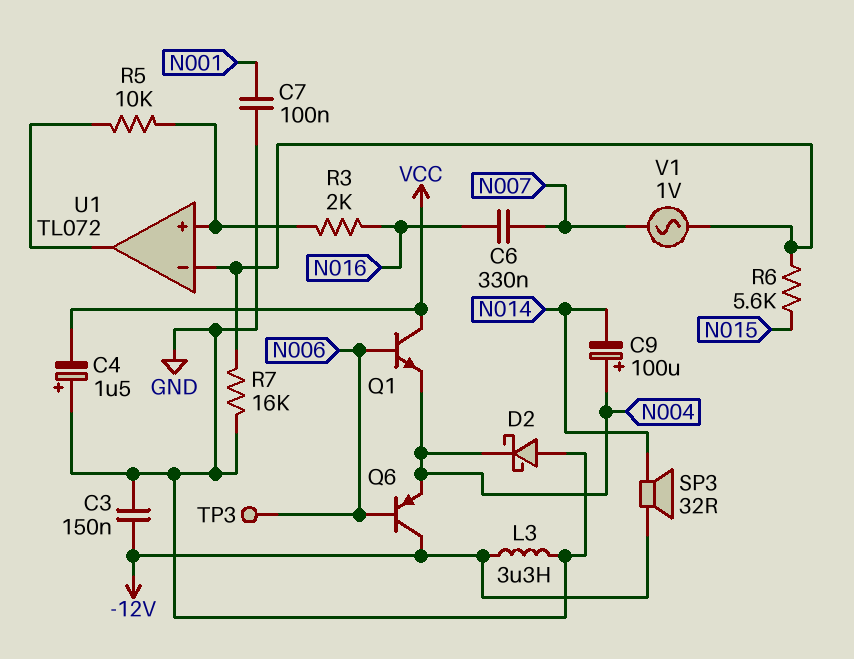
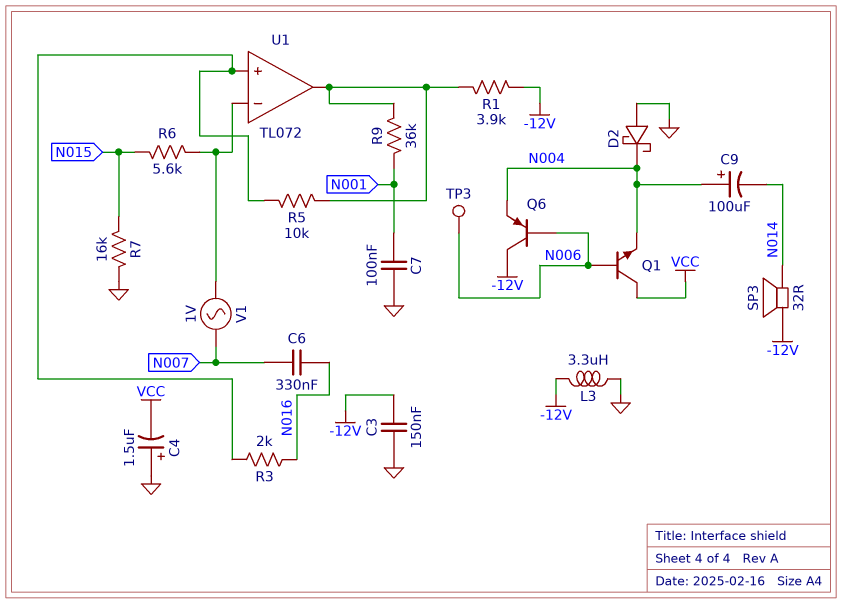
R1: none -> 3.9k (-12V, U1/out)
R7: 16k (GND, U1/in-) -> 16k (GND, N015)
R9: none -> 36k (N001, U1/out)

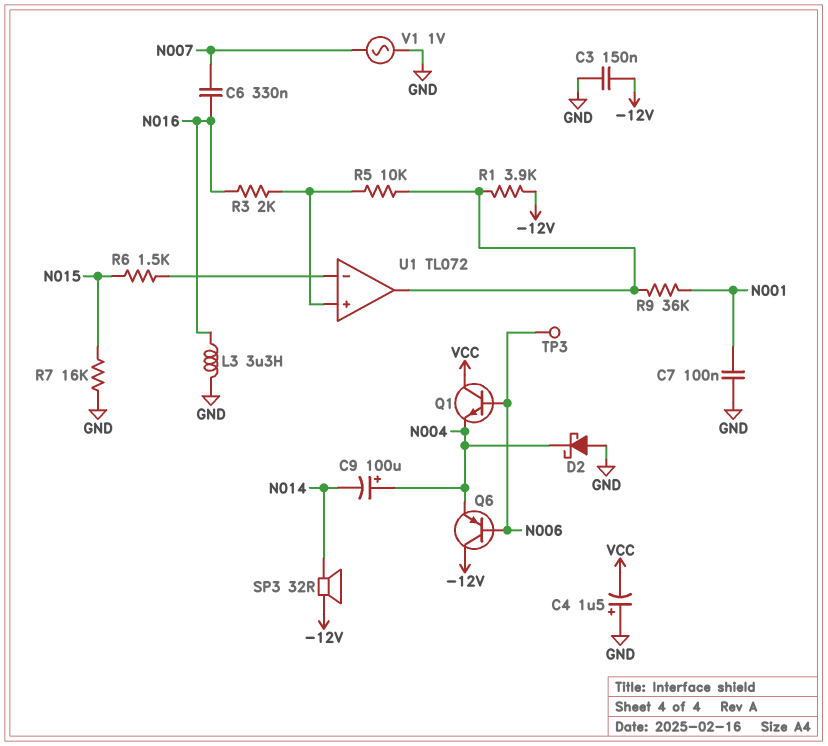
L3: 3.3uH (-12V, GND) -> 3.3uH (GND, N016)
R6: 5.6k (N015, U1/in-) -> 1.5k (N015, U1/in-)
V1: AC 1V (N007, U1/in-) -> AC 1V (GND, N007)

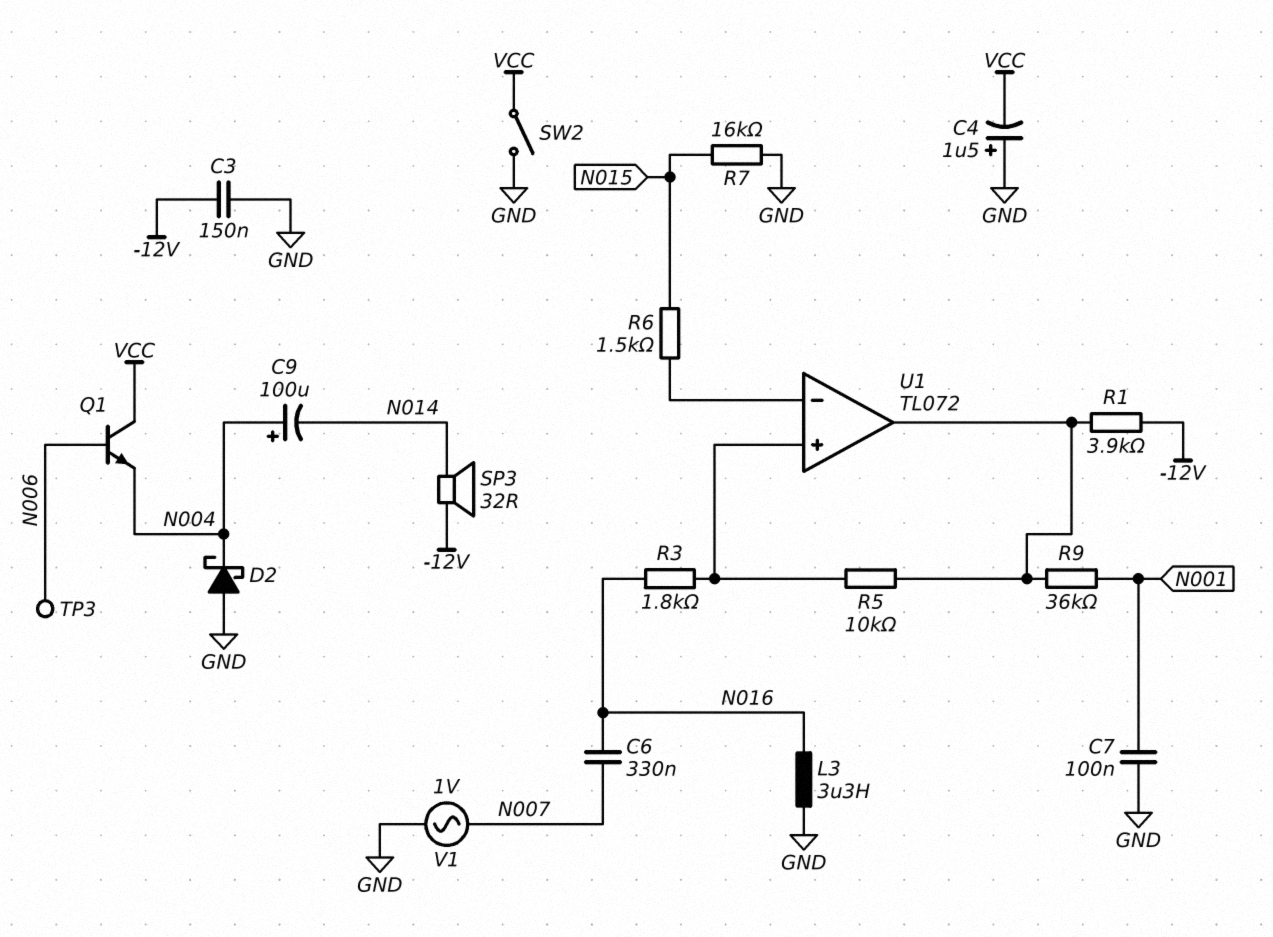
Q6: PNP (B N006, C -12V, E N004) -> none
R3: 2k (N016, U1/in+) -> 1.8k (N016, U1/in+)
SW2: none -> switch (GND, VCC)

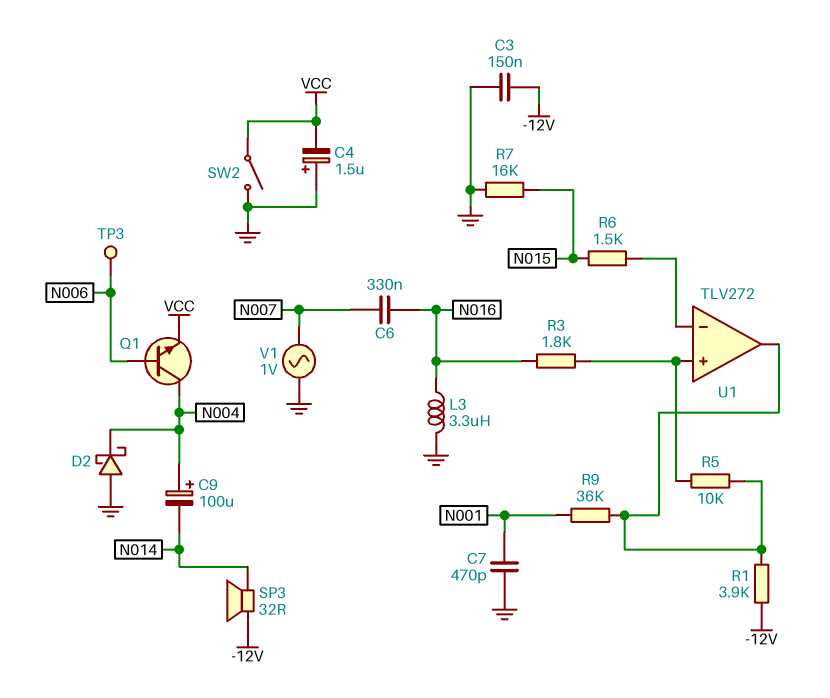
C7: 100nF (GND, N001) -> 470pF (GND, N001)
Q1: NPN (B N006, C VCC, E N004) -> NPN (B N006, C N004, E VCC)
U1: TL072 -> TLV272

